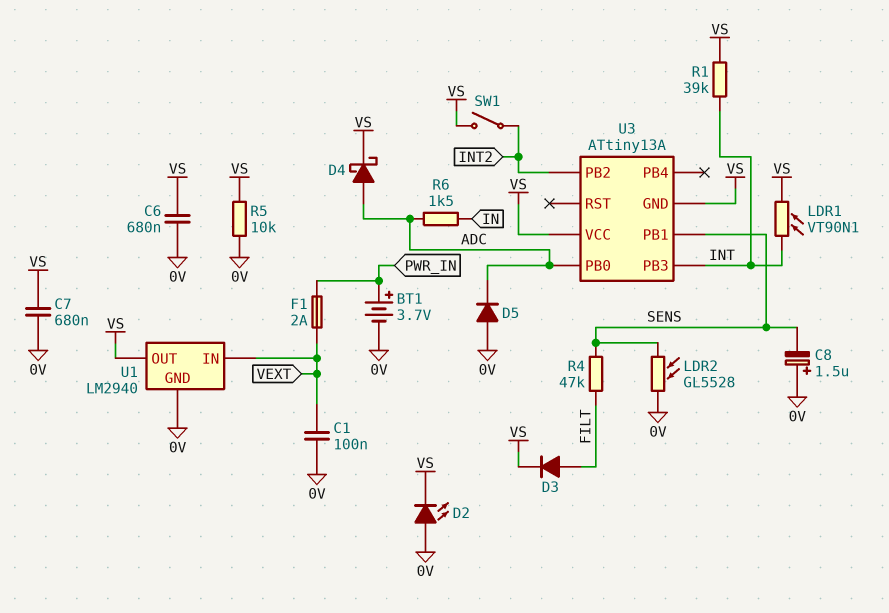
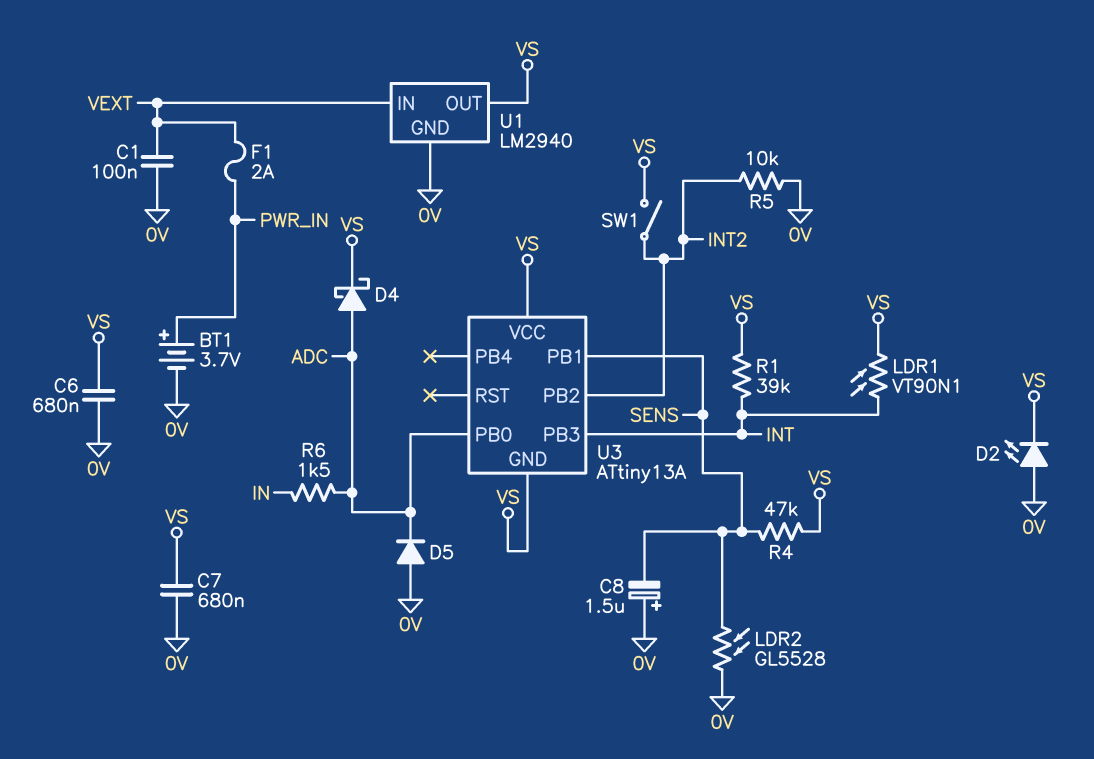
D3: diode (A FILT, K VS) -> none
R4: 47k (FILT, SENS) -> 47k (SENS, VS)
R5: 10k (0V, VS) -> 10k (0V, INT2)

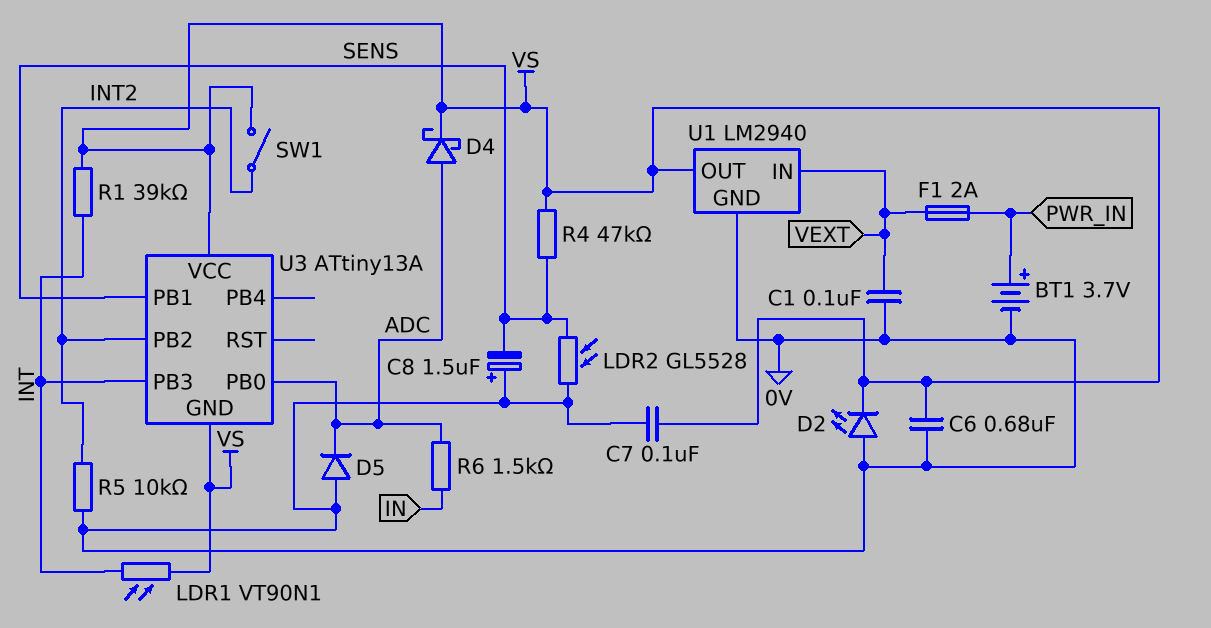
C7: 680nF (0V, VS) -> 100nF (0V, VS)

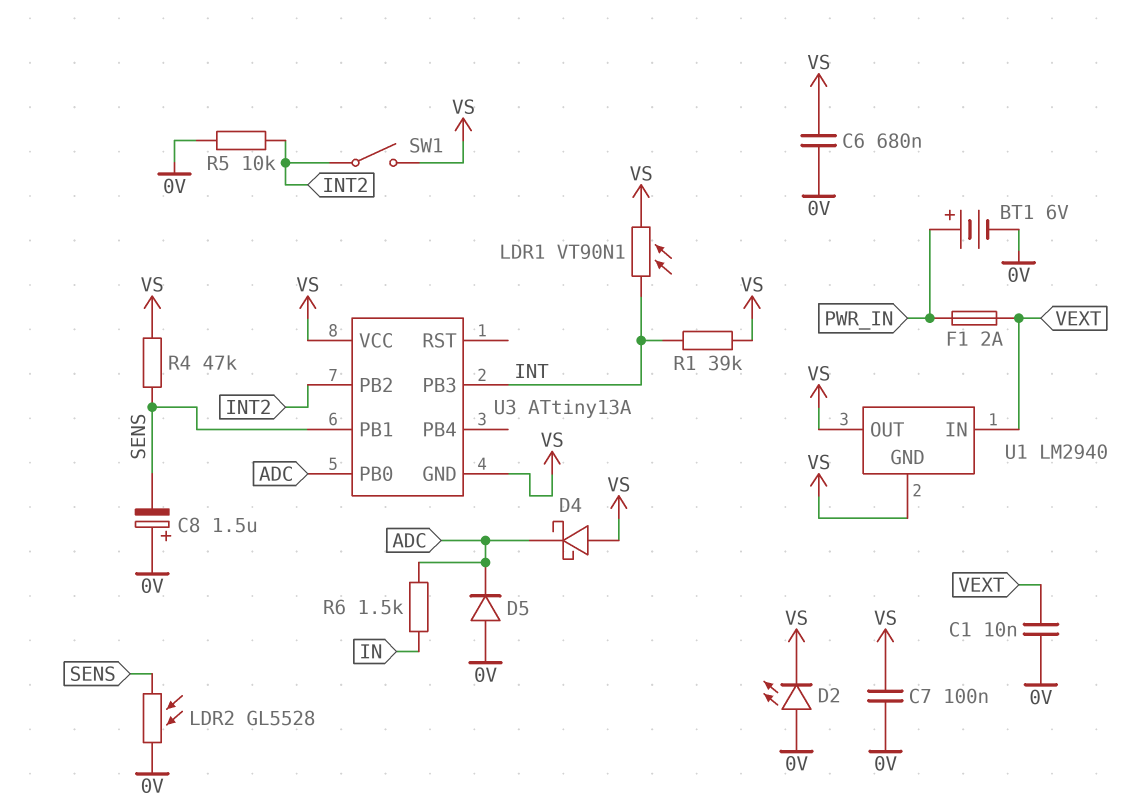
BT1: 3.7V (plus PWR_IN, minus 0V) -> 6V (plus PWR_IN, minus 0V)
C1: 100nF (0V, VEXT) -> 10nF (0V, VEXT)
D4: schottky (A ADC, K VS) -> schottky (A VS, K ADC)
U1 pin GND: 0V -> VS

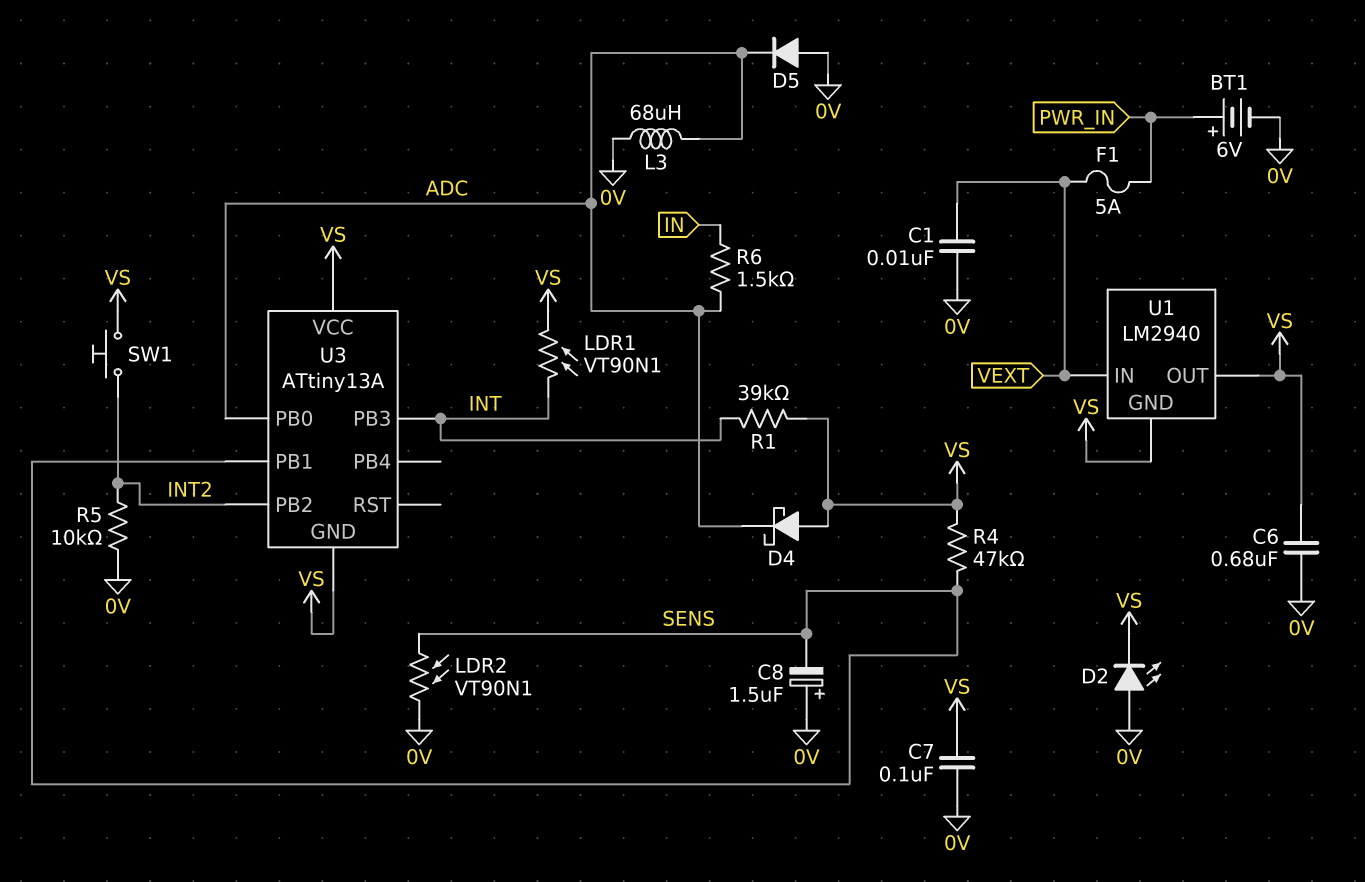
F1: 2A (PWR_IN, VEXT) -> 5A (PWR_IN, VEXT)
L3: none -> 68uH (0V, ADC)
LDR2: GL5528 (0V, SENS) -> VT90N1 (0V, SENS)
SW1: switch (INT2, VS) -> button (INT2, VS)

